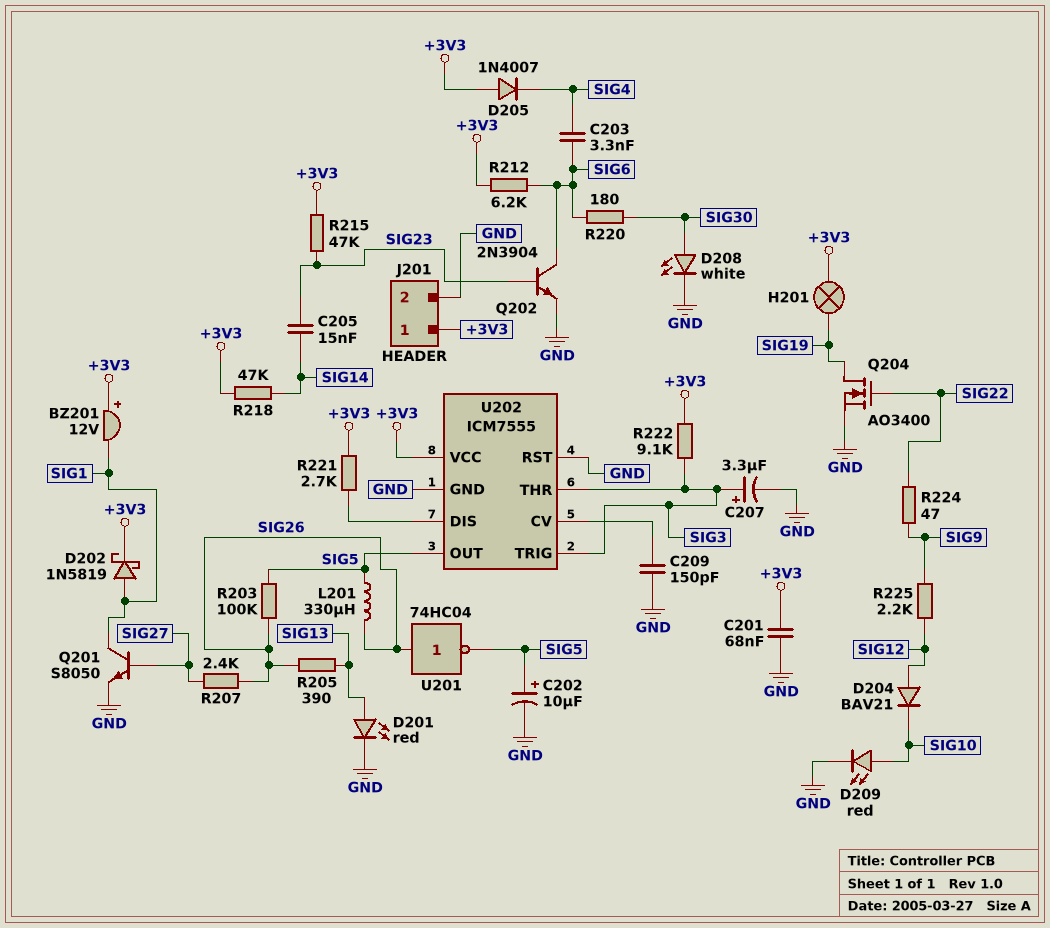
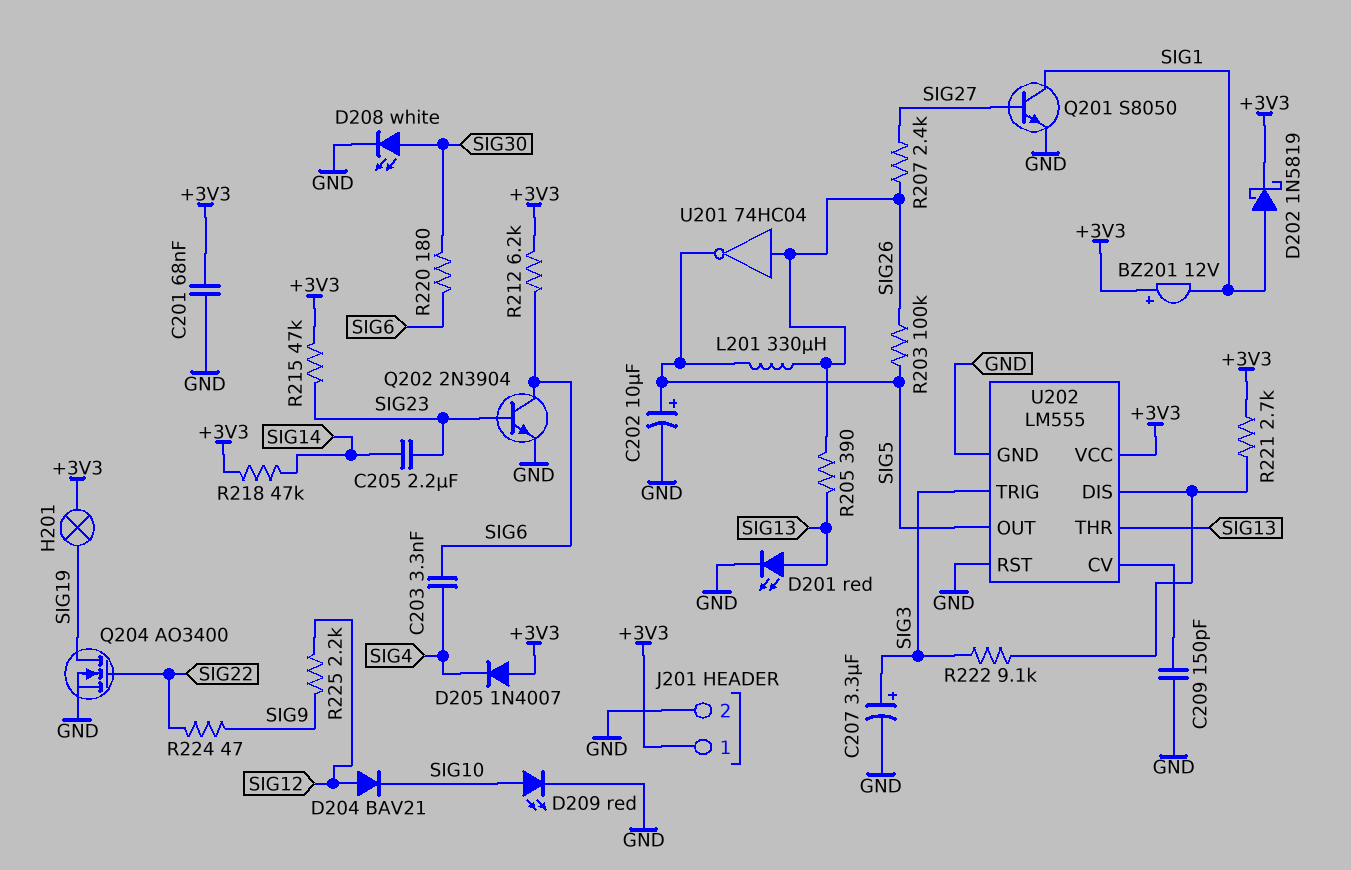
C205: 15nF (SIG14, SIG23) -> 2.2uF (SIG14, SIG23)
R222: 9.1k (+3V3, SIG3) -> 9.1k (SIG3, U202/DIS)
U202: ICM7555 -> LM555
U202 pin THR: SIG3 -> SIG13

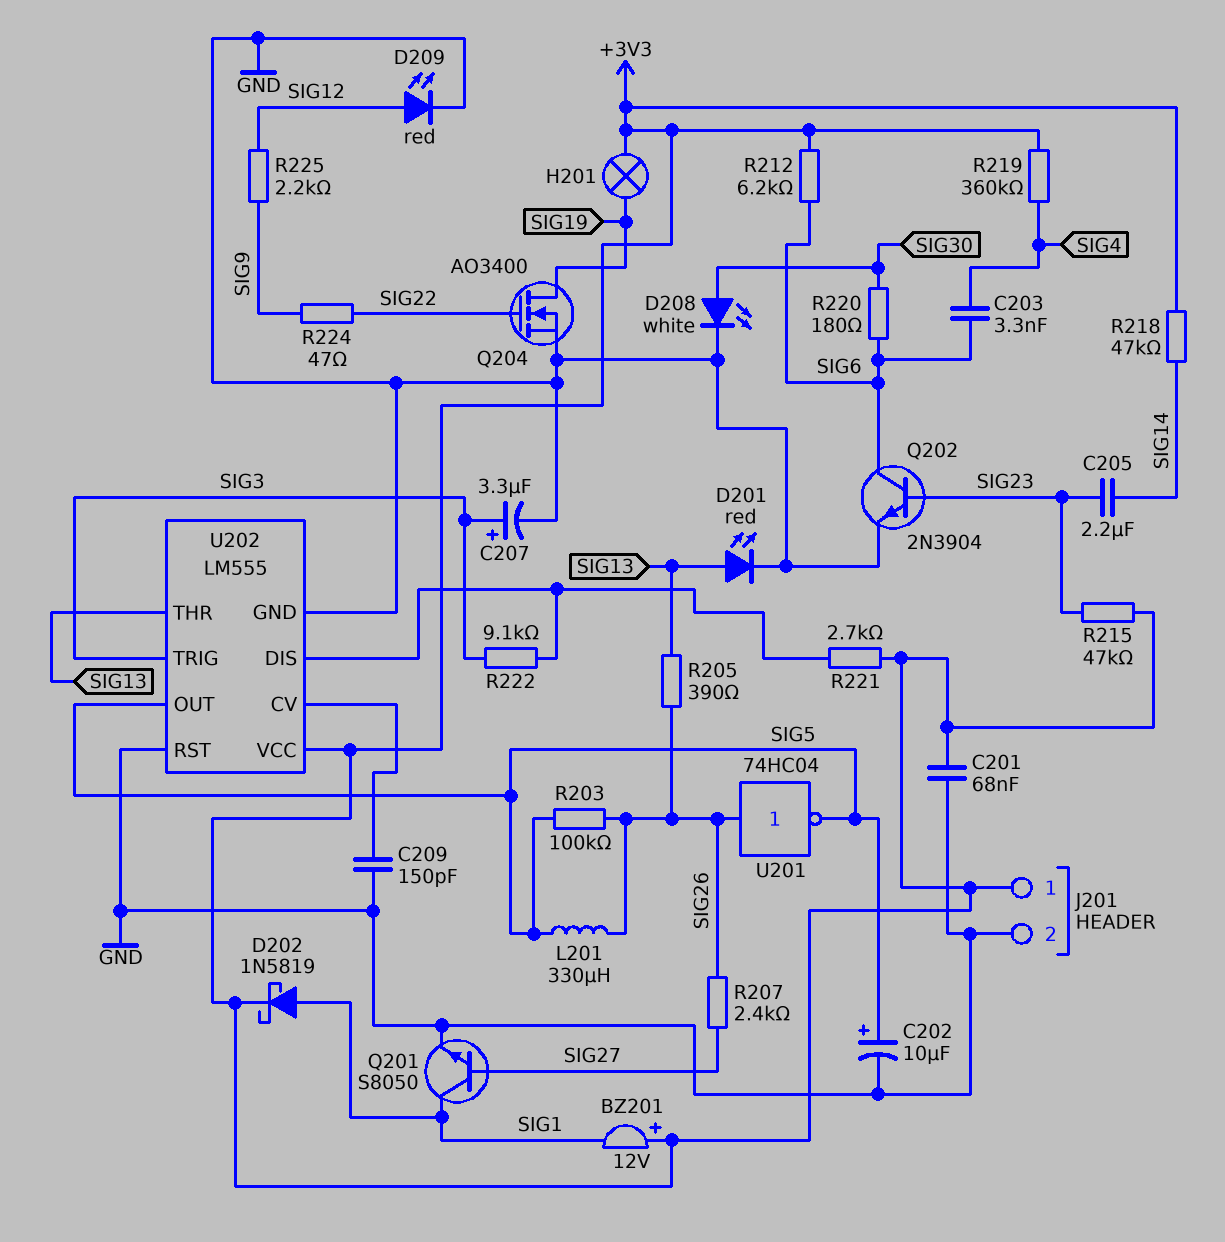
D204: diode BAV21 (A SIG12, K SIG10) -> none
D205: diode 1N4007 (A +3V3, K SIG4) -> none
D209: LED red (A SIG10, K GND) -> LED red (A SIG12, K GND)
R219: none -> 360k (+3V3, SIG4)

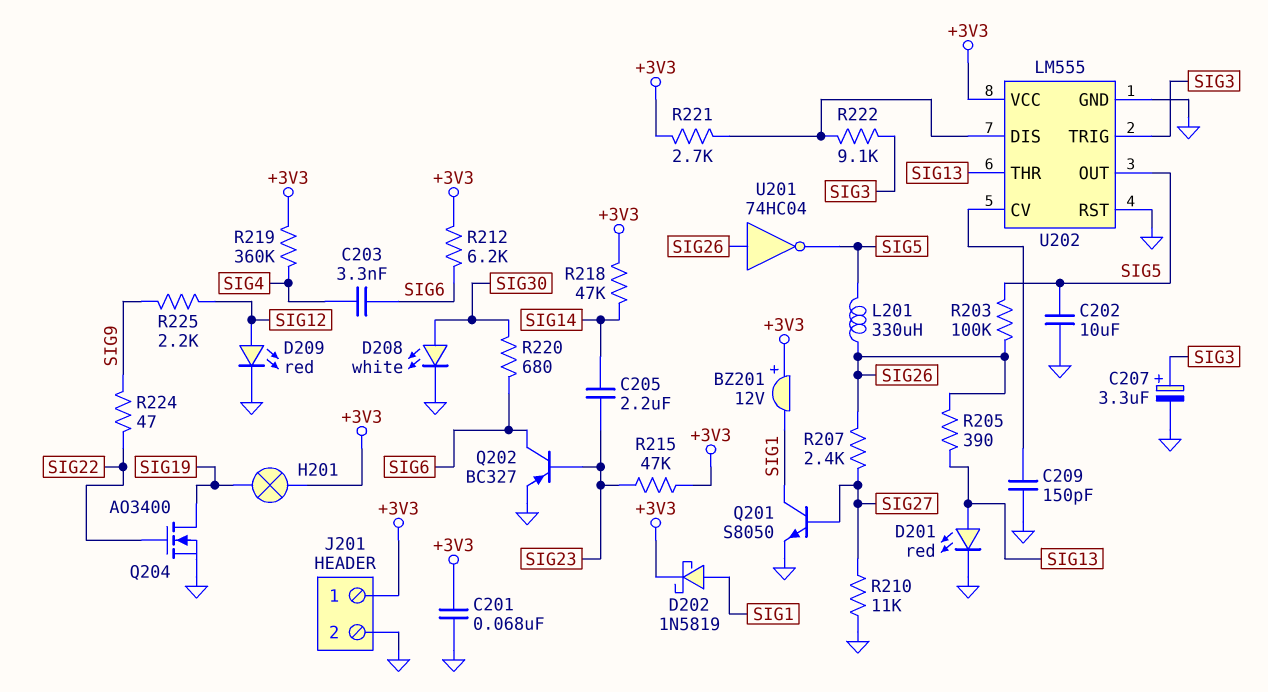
C202: 10uF (plus SIG5, minus GND) -> 10uF (GND, SIG5)
Q202: NPN 2N3904 (B SIG23, C SIG6, E GND) -> PNP BC327 (B SIG23, C SIG6, E GND)
R210: none -> 11k (GND, SIG27)
R220: 180 (SIG6, SIG30) -> 680 (SIG6, SIG30)

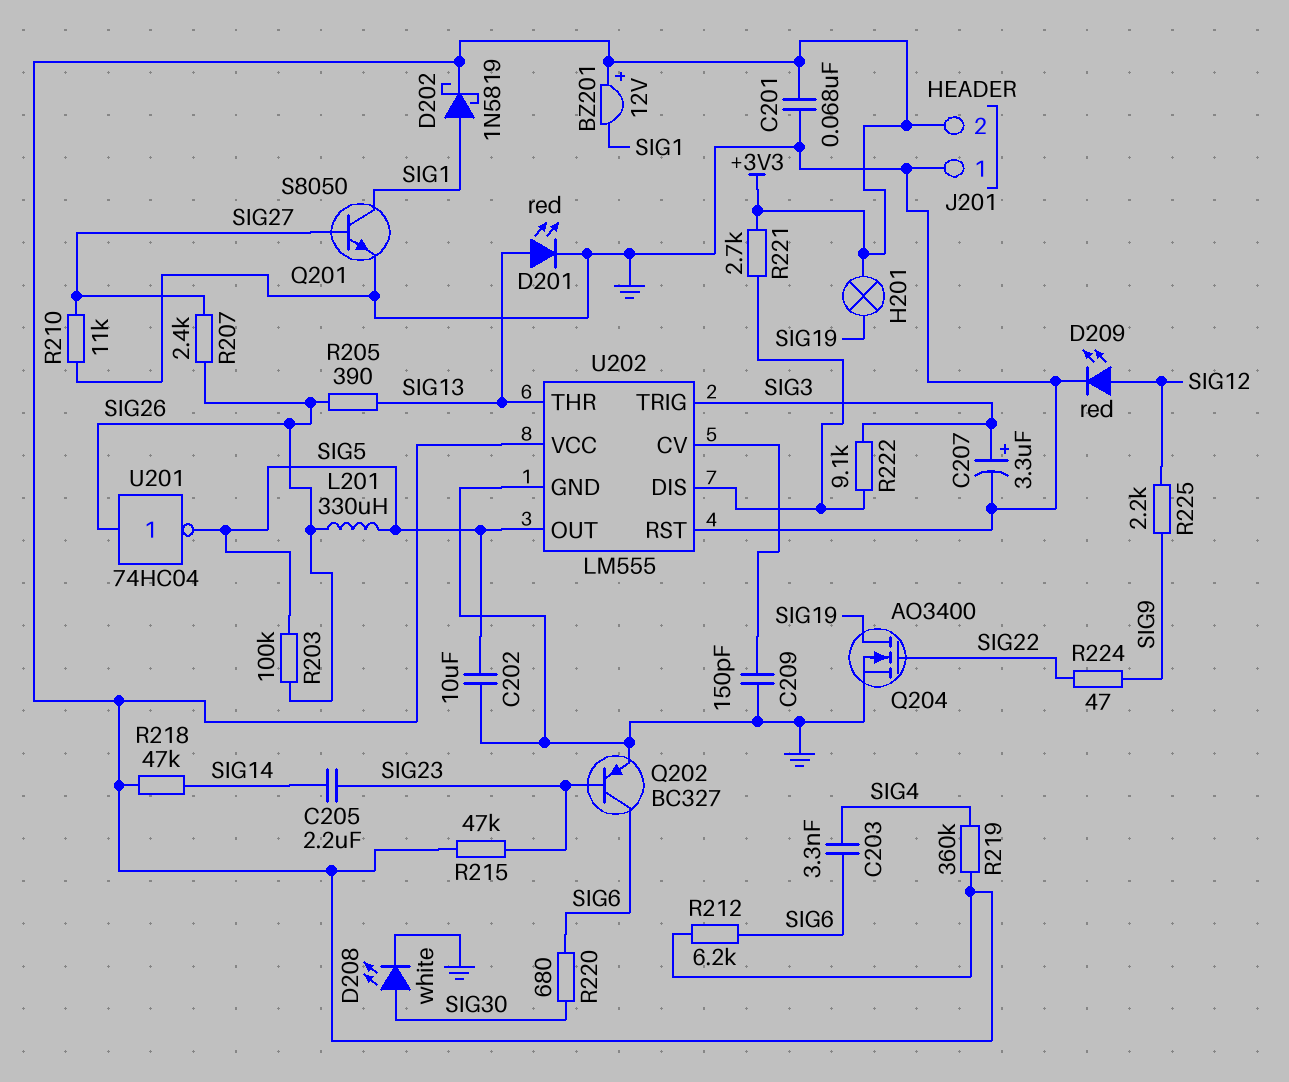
J201 pin 1: +3V3 -> GND
J201 pin 2: GND -> +3V3

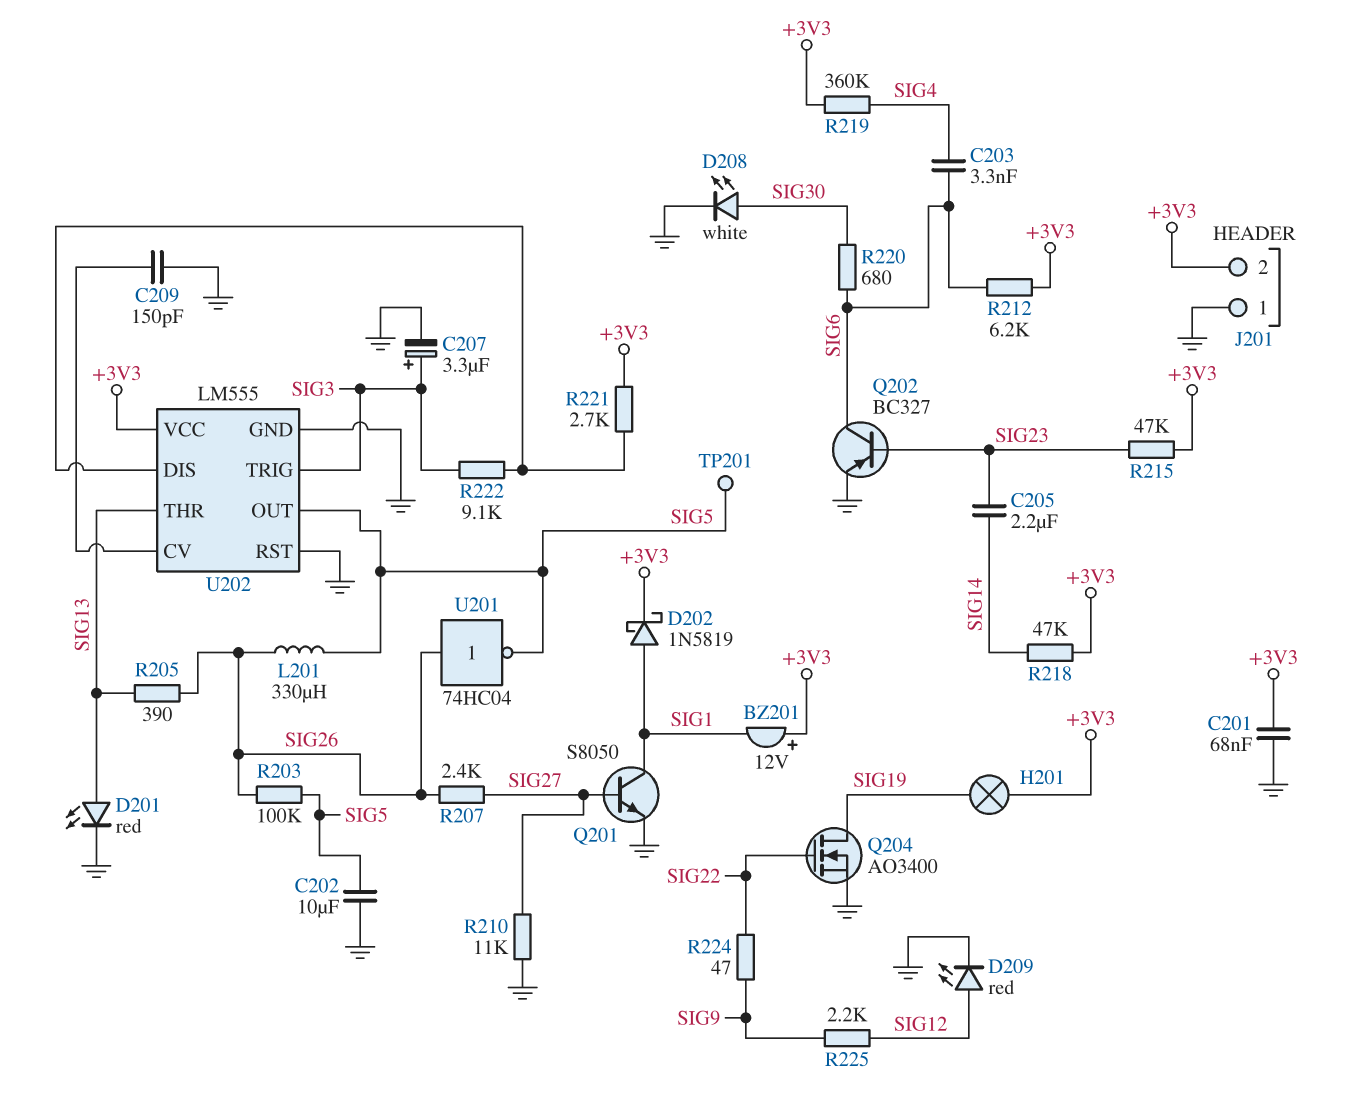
TP201: none -> test point (SIG5)

